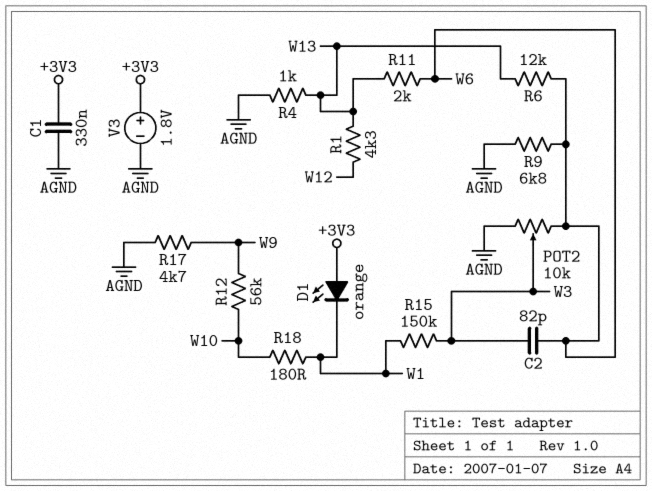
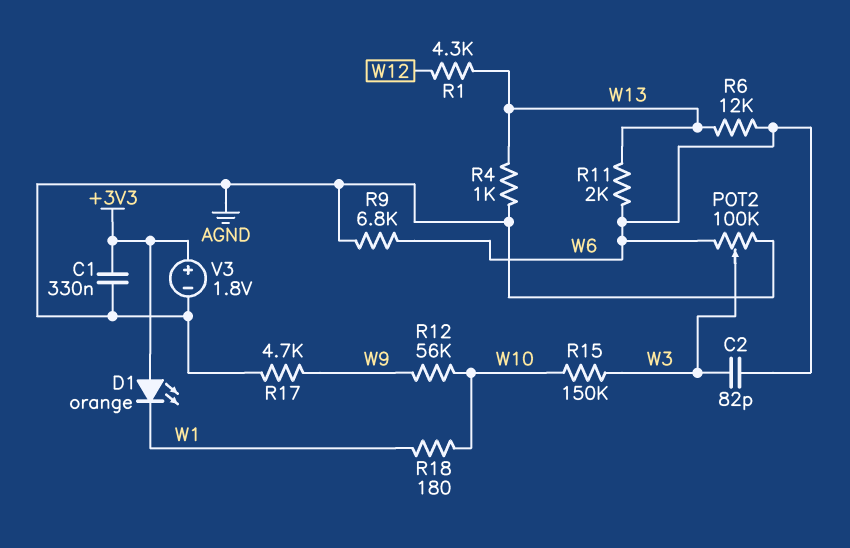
POT2: 10k (AGND, W6, wiper W3) -> 100k (AGND, W6, wiper W3)
R15: 150k (W1, W3) -> 150k (W3, W10)

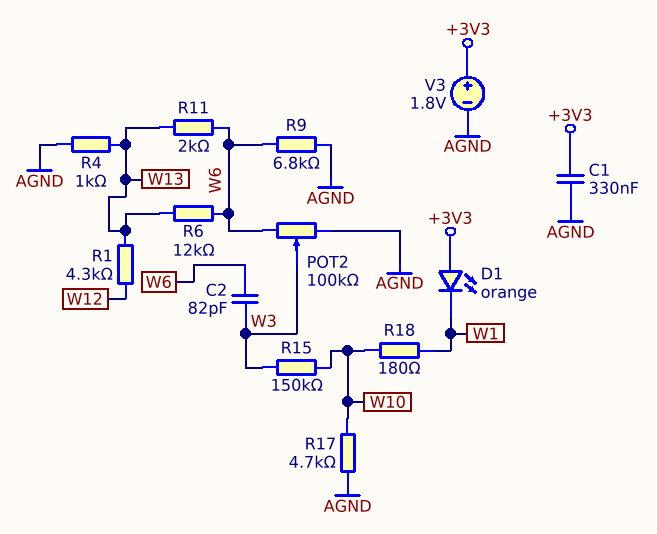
R12: 56k (W9, W10) -> none
R17: 4.7k (AGND, W9) -> 4.7k (AGND, W10)

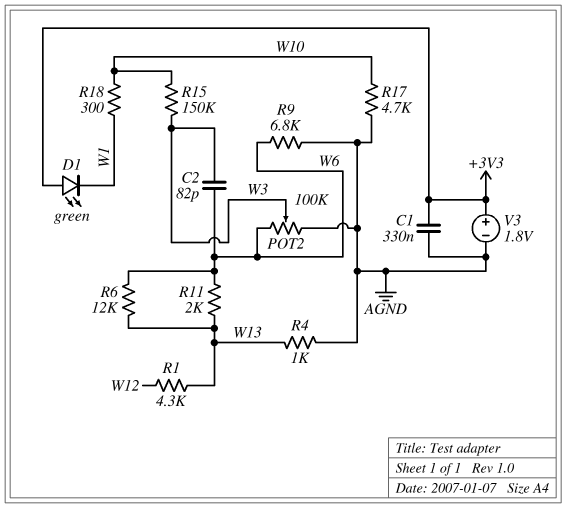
D1: LED orange (A +3V3, K W1) -> LED green (A +3V3, K W1)
R18: 180 (W1, W10) -> 300 (W1, W10)

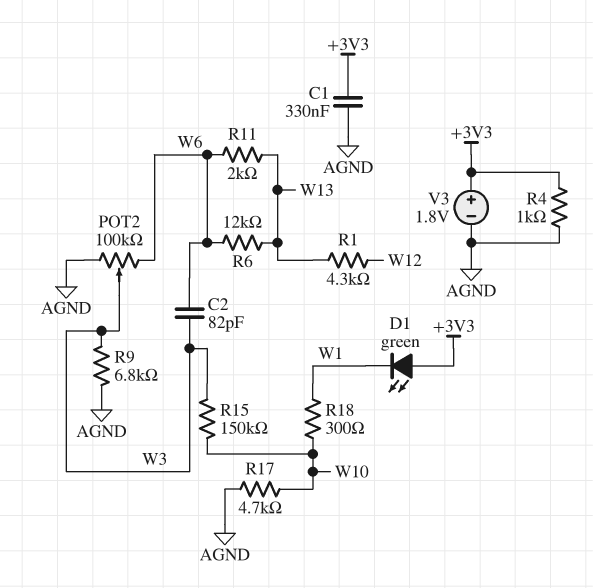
R4: 1k (AGND, W13) -> 1k (+3V3, AGND)
R9: 6.8k (AGND, W6) -> 6.8k (AGND, W3)

